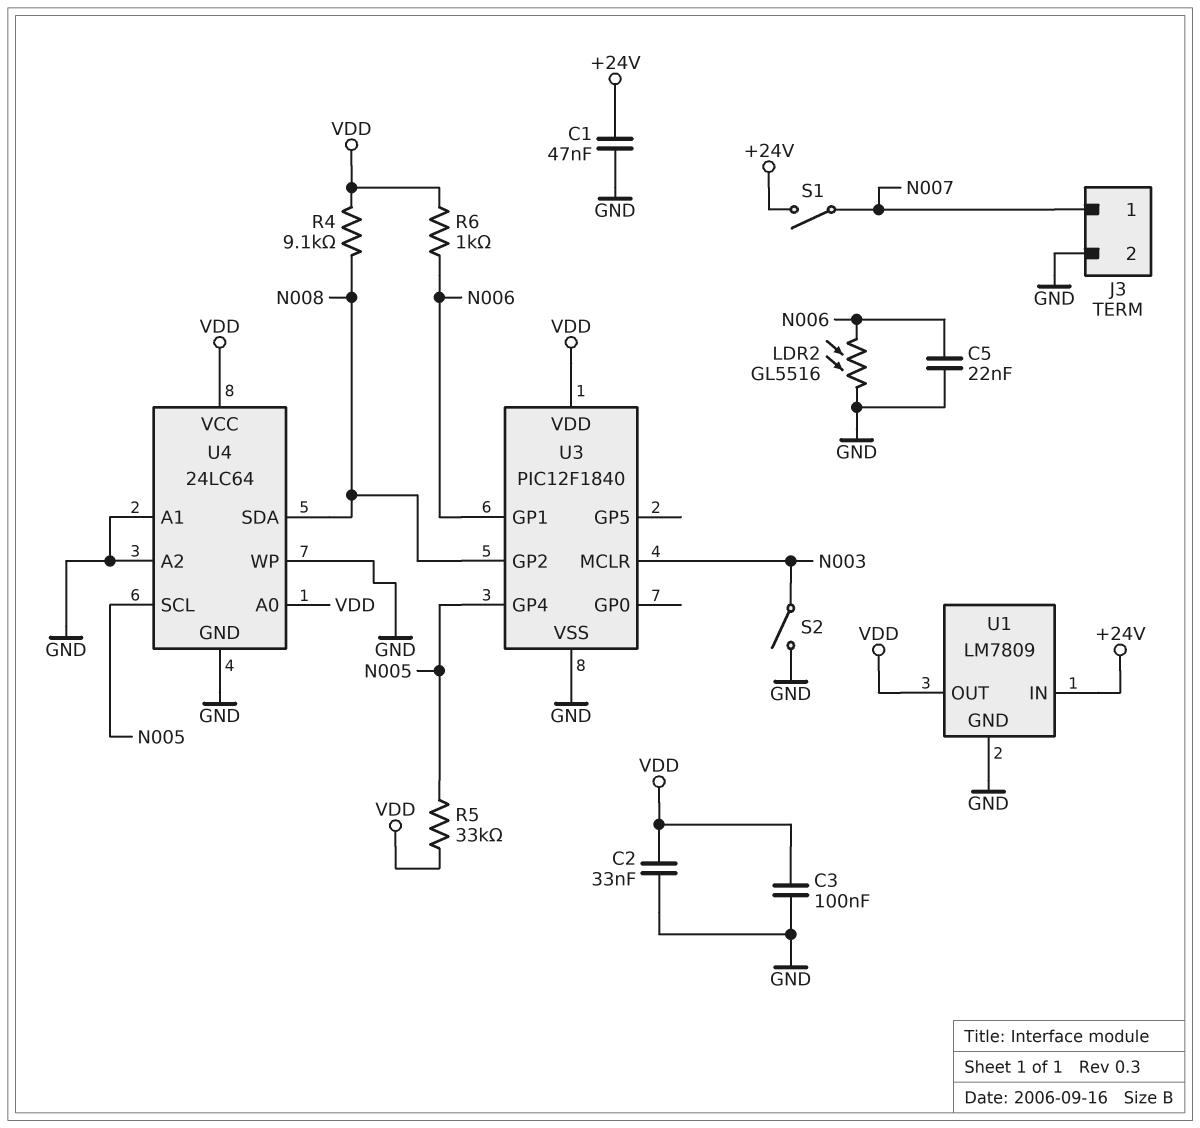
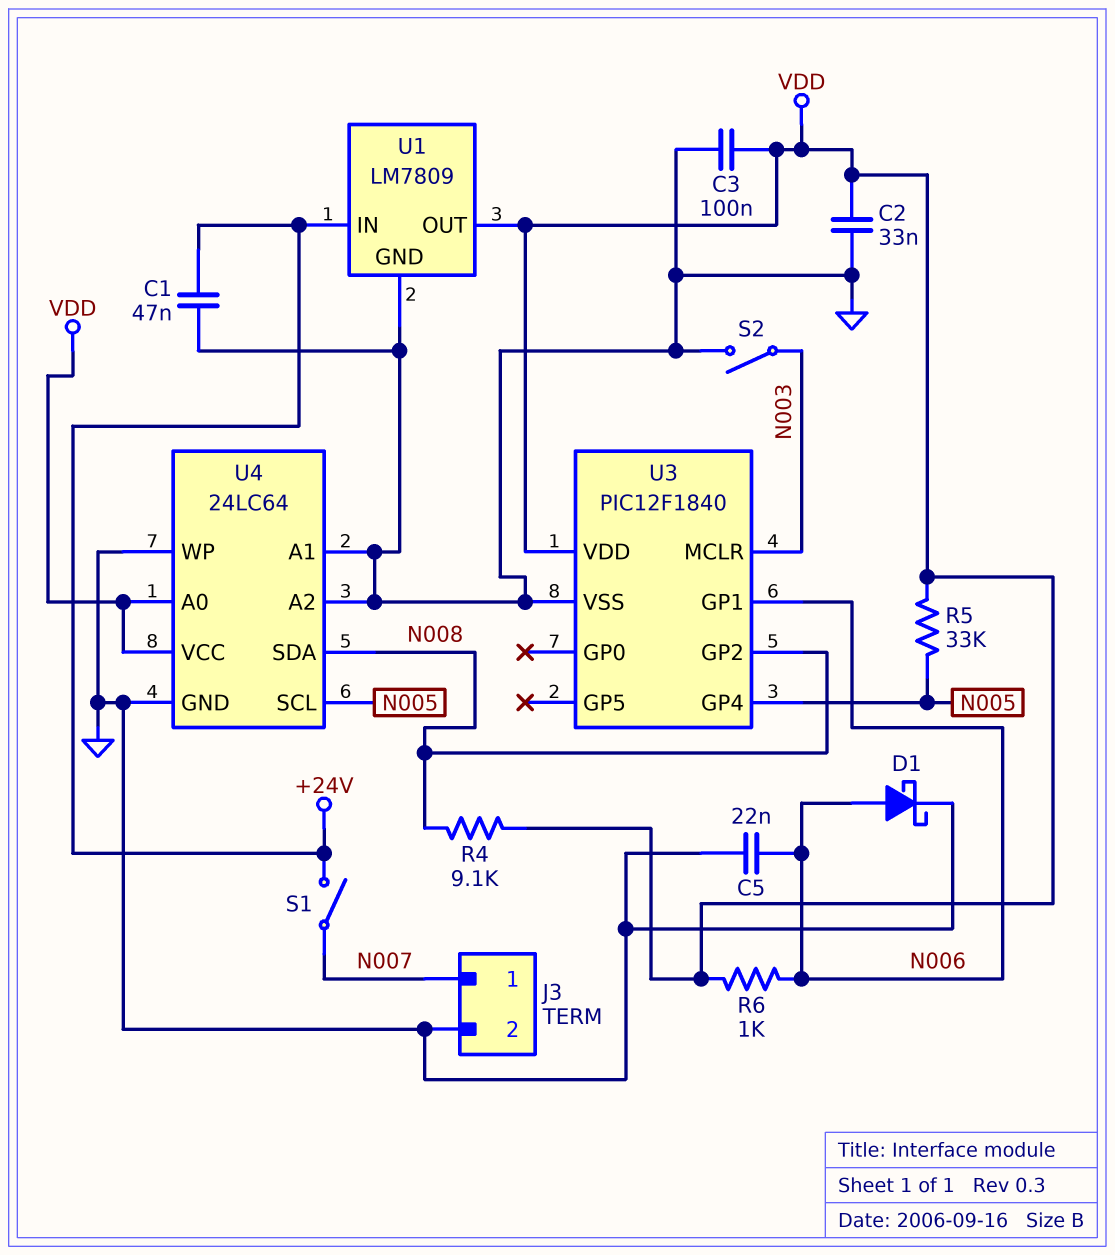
D1: none -> schottky (A N006, K GND)
LDR2: GL5516 (GND, N006) -> none

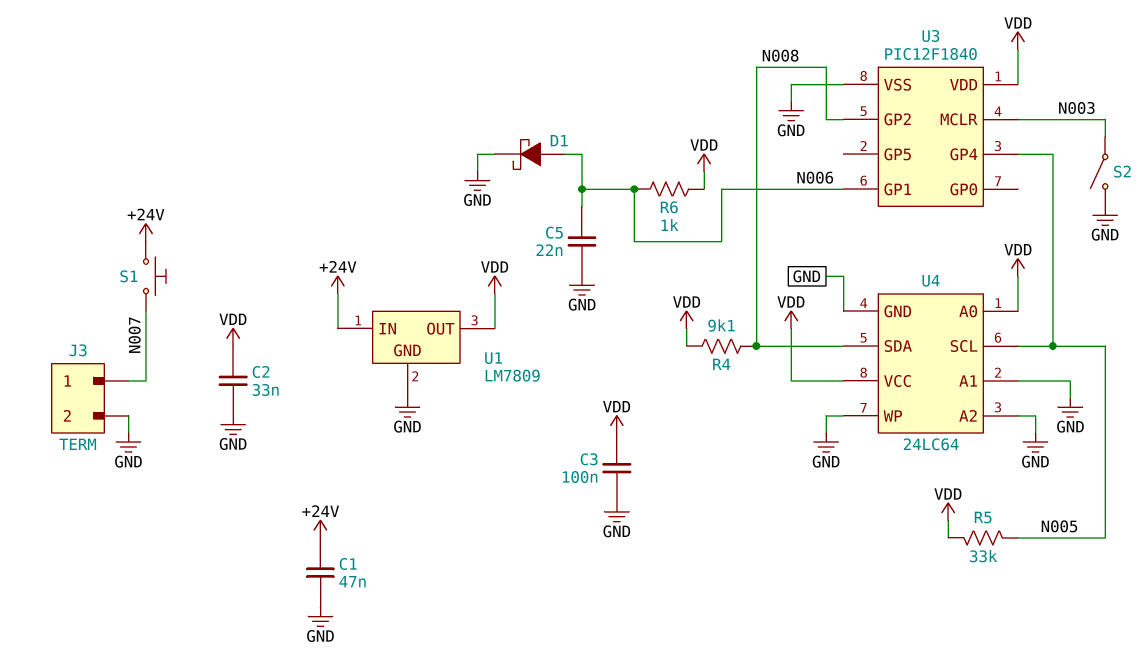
S1: switch (+24V, N007) -> button (+24V, N007)

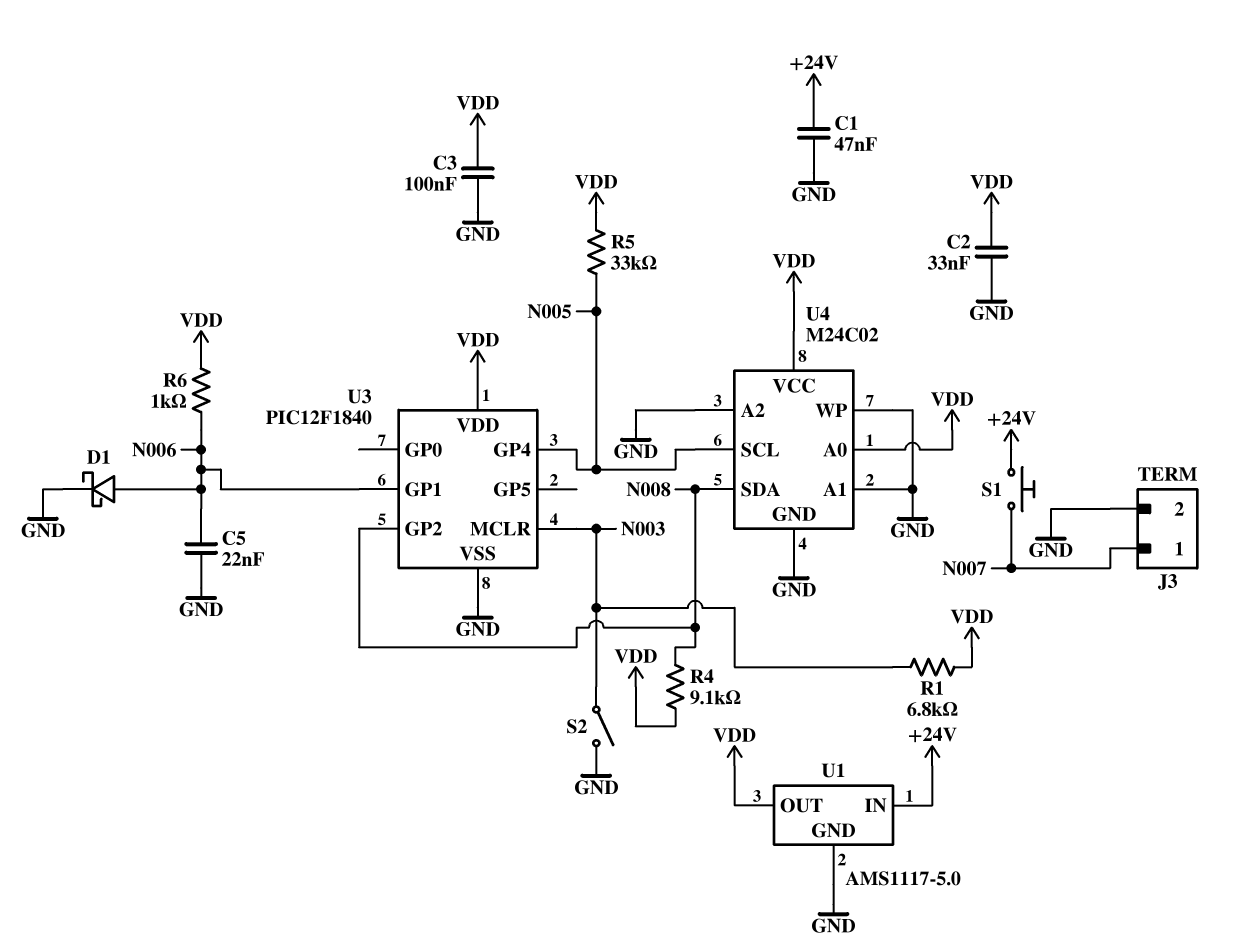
R1: none -> 6.8k (N003, VDD)
U1: LM7809 -> AMS1117-5.0
U4: 24LC64 -> M24C02

